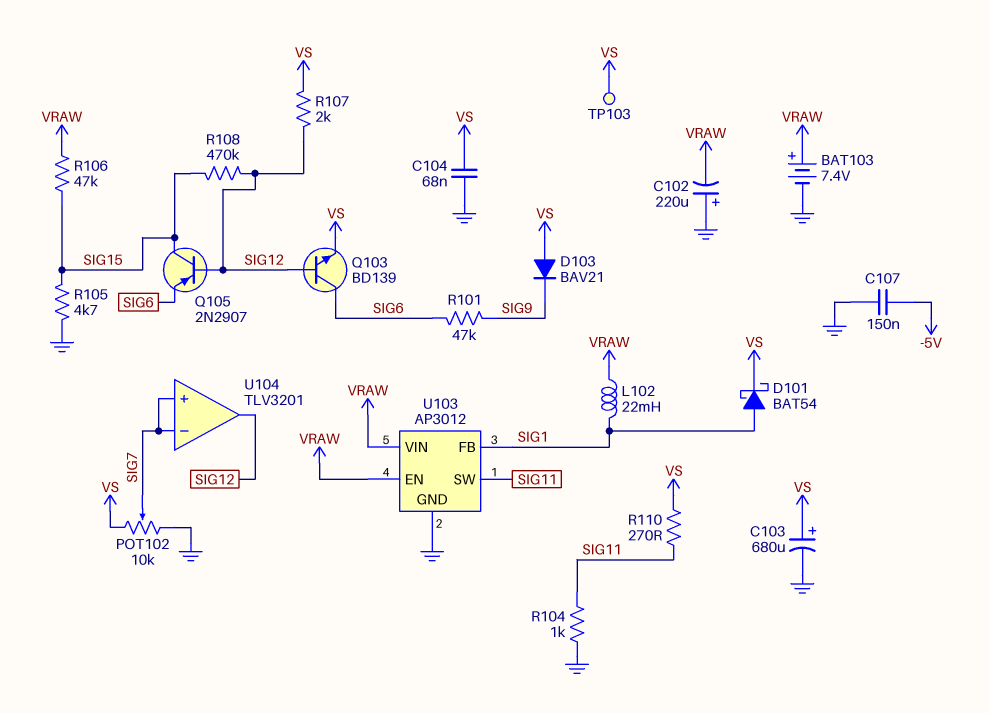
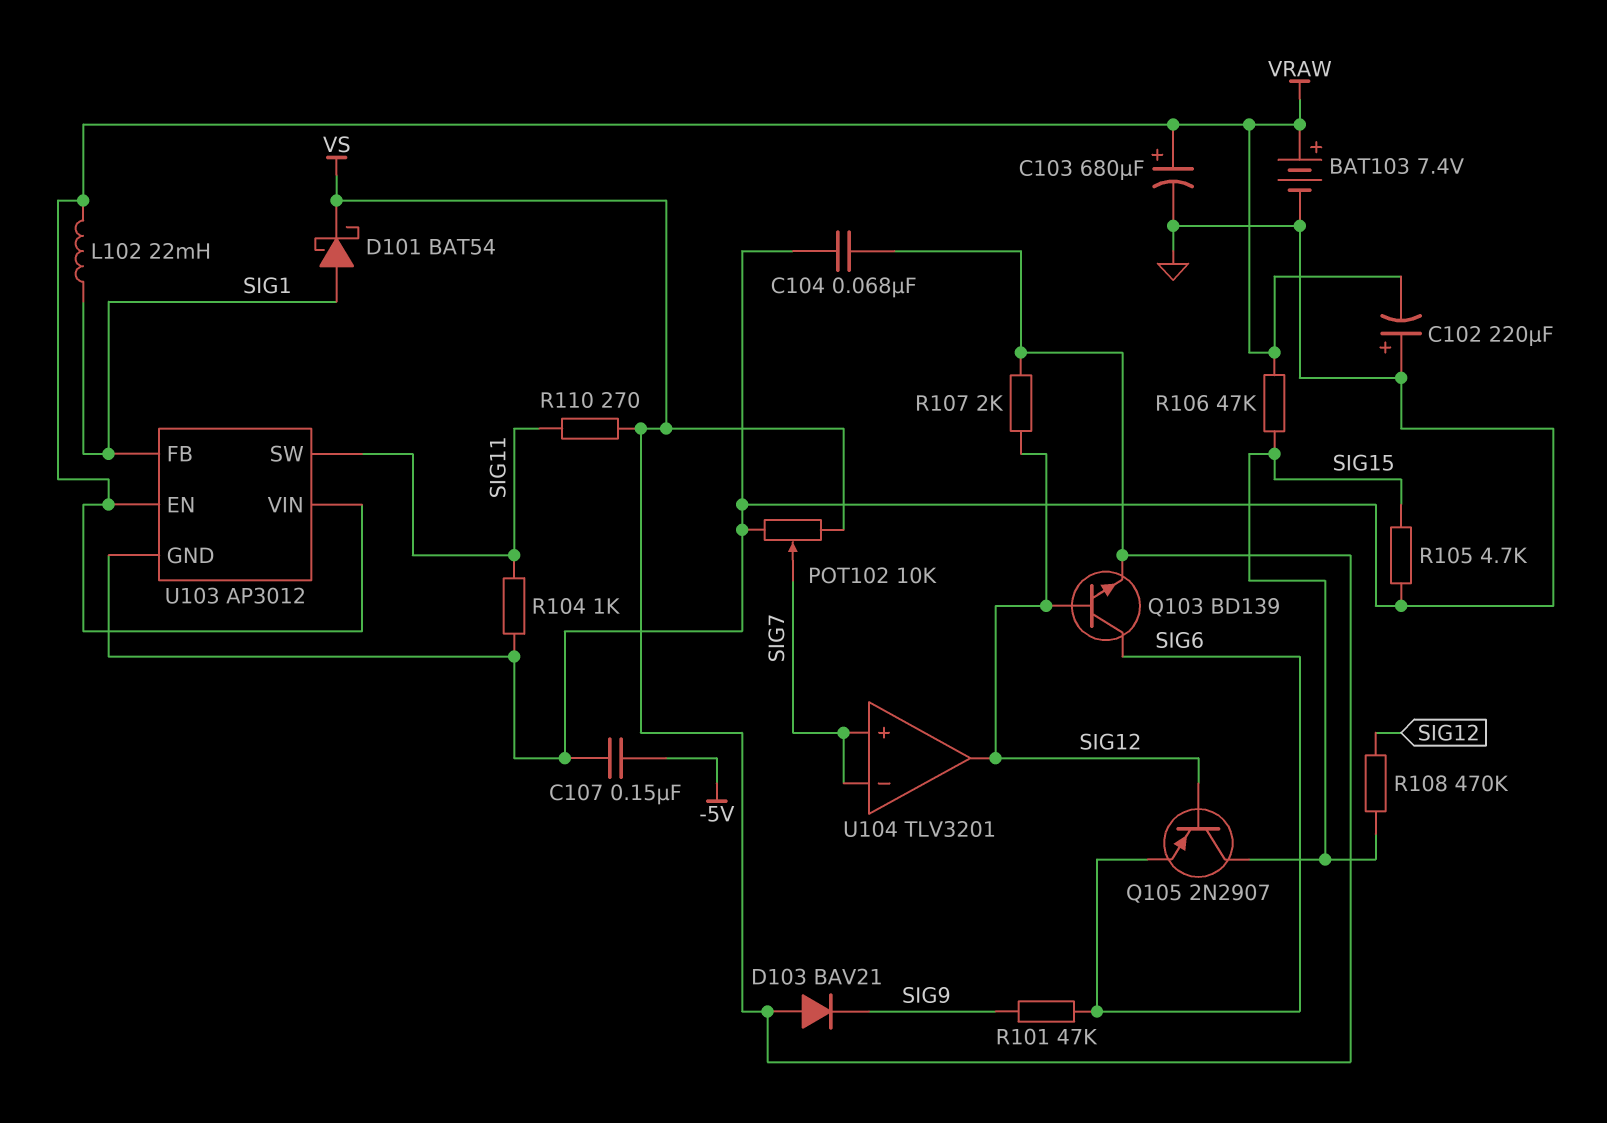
C103: 680uF (plus VS, minus GND) -> 680uF (plus VRAW, minus GND)
TP103: test point (VS) -> none

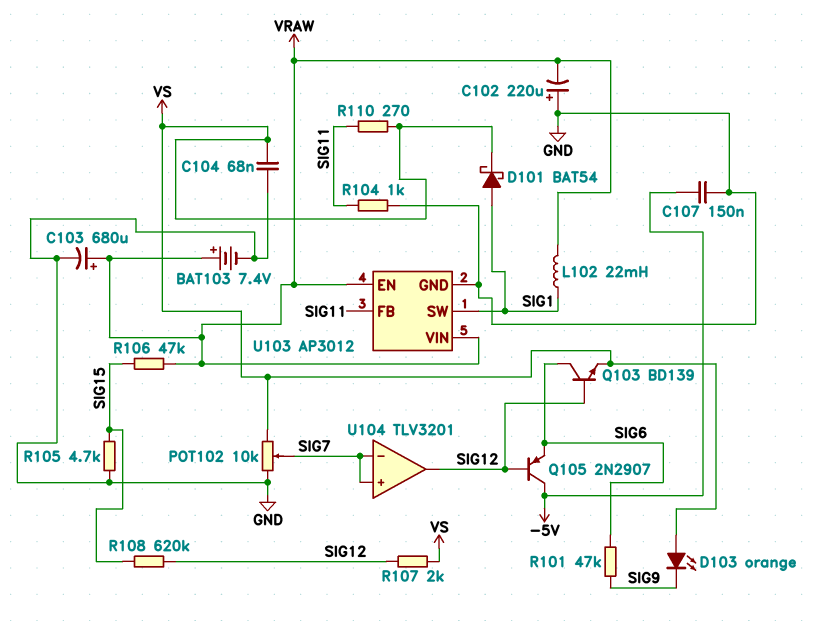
D103: diode BAV21 (A VS, K SIG9) -> LED orange (A VS, K SIG9)
Q105: PNP 2N2907 (B SIG12, C SIG15, E SIG6) -> PNP 2N2907 (B SIG12, C -5V, E SIG6)
R108: 470k (SIG12, SIG15) -> 620k (SIG12, SIG15)
U103 pin FB: SIG1 -> SIG11
U103 pin SW: SIG11 -> SIG1

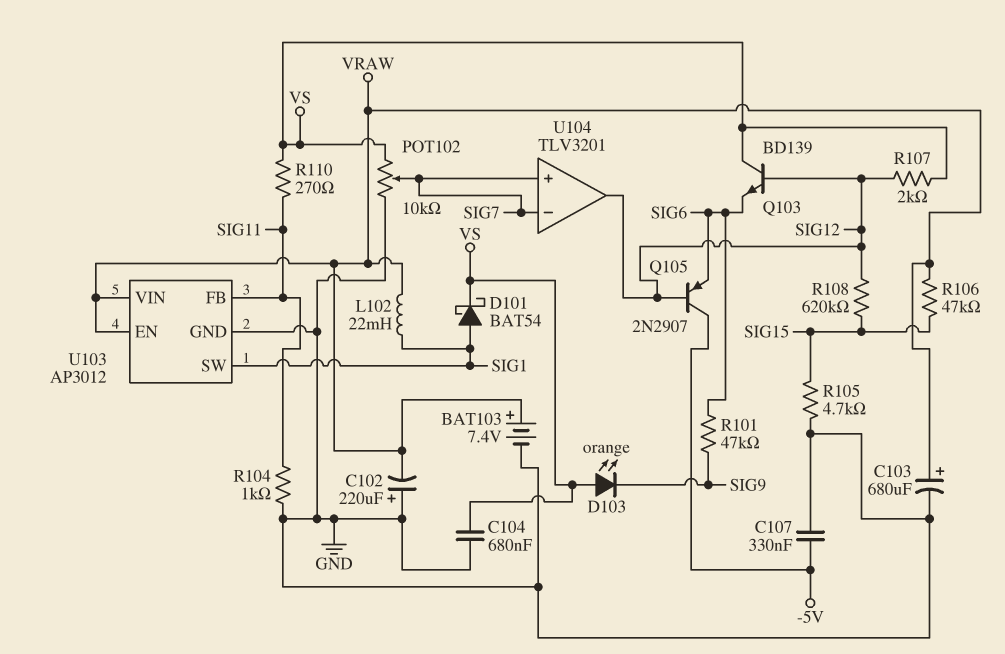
C104: 68nF (GND, VS) -> 680nF (GND, VS)
C107: 150nF (-5V, GND) -> 330nF (-5V, GND)
Q103: NPN BD139 (B SIG12, C SIG6, E VS) -> NPN BD139 (B SIG12, C VS, E SIG6)

